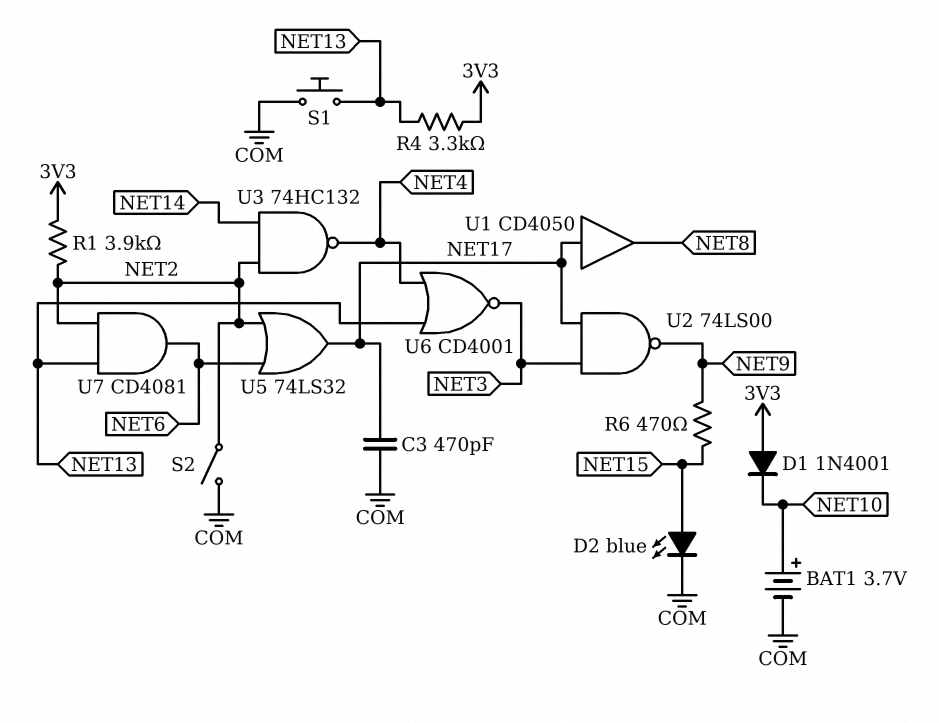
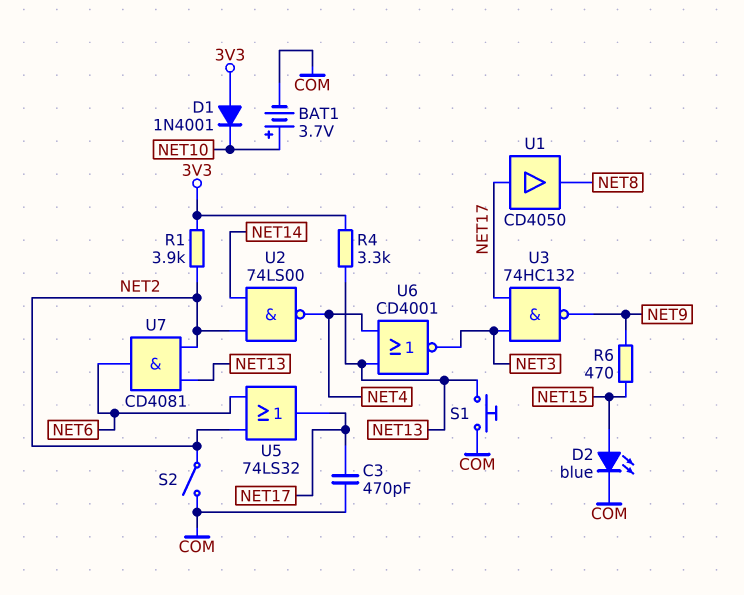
U2: NAND 74LS00 (in NET3, in NET17, out NET9) -> NAND 74LS00 (in NET2, in NET14, out NET4)
U3: NAND 74HC132 (in NET2, in NET14, out NET4) -> NAND 74HC132 (in NET3, in NET17, out NET9)

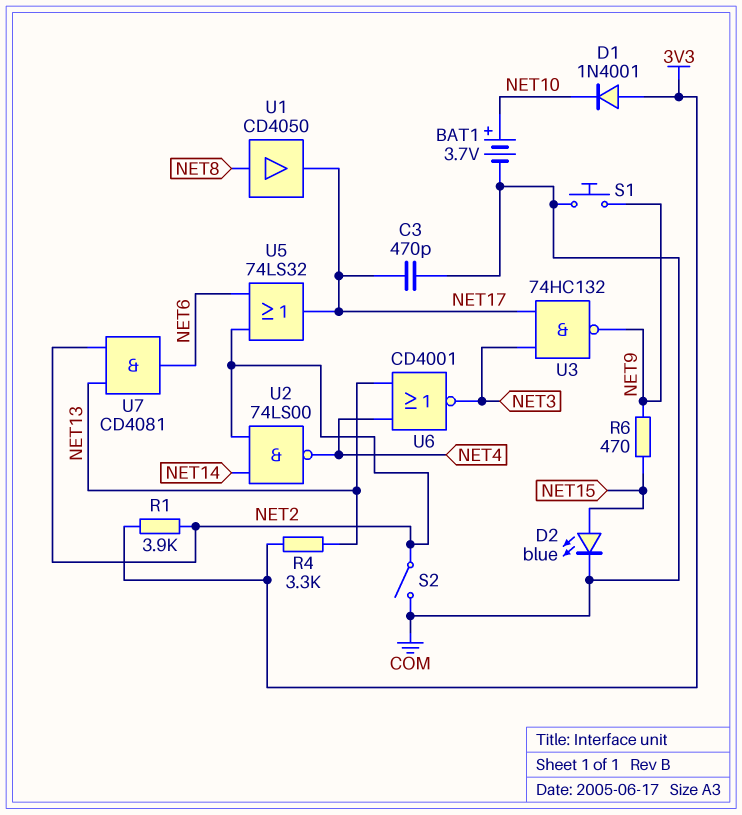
S1: button (COM, NET13) -> button (COM, NET9)
U1: buffer CD4050 (in NET17, out NET8) -> buffer CD4050 (in NET8, out NET17)

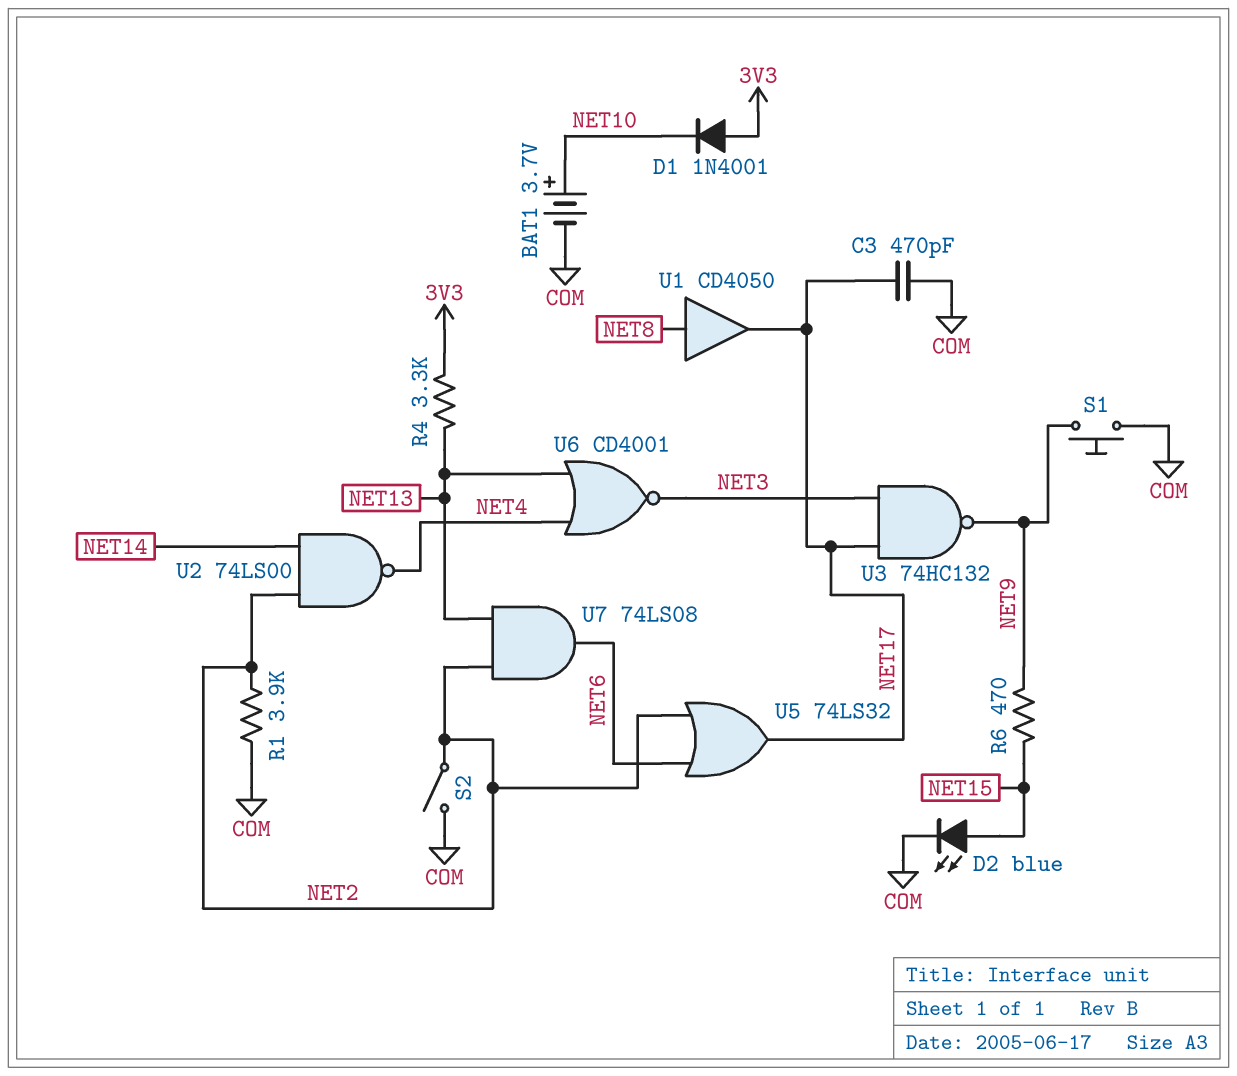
R1: 3.9k (3V3, NET2) -> 3.9k (COM, NET2)
U7: AND CD4081 (in NET2, in NET13, out NET6) -> AND 74LS08 (in NET2, in NET13, out NET6)

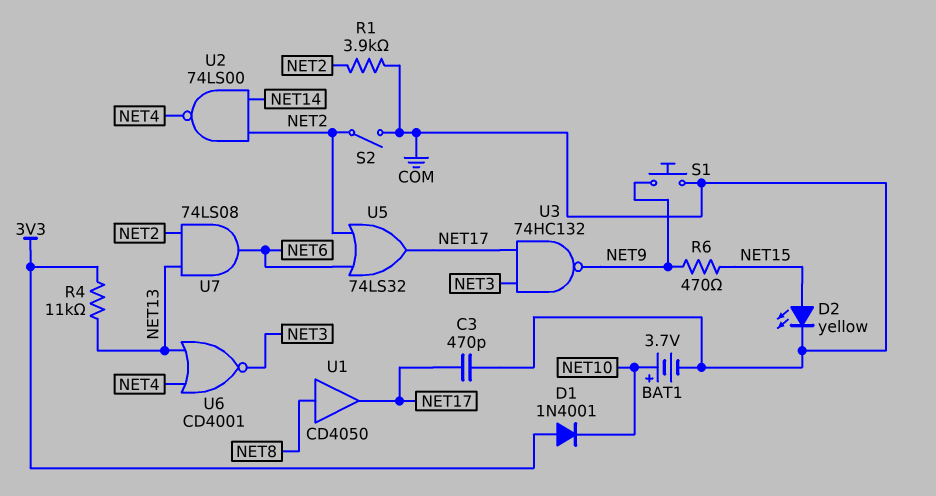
D2: LED blue (A NET15, K COM) -> LED yellow (A NET15, K COM)
R4: 3.3k (3V3, NET13) -> 11k (3V3, NET13)

